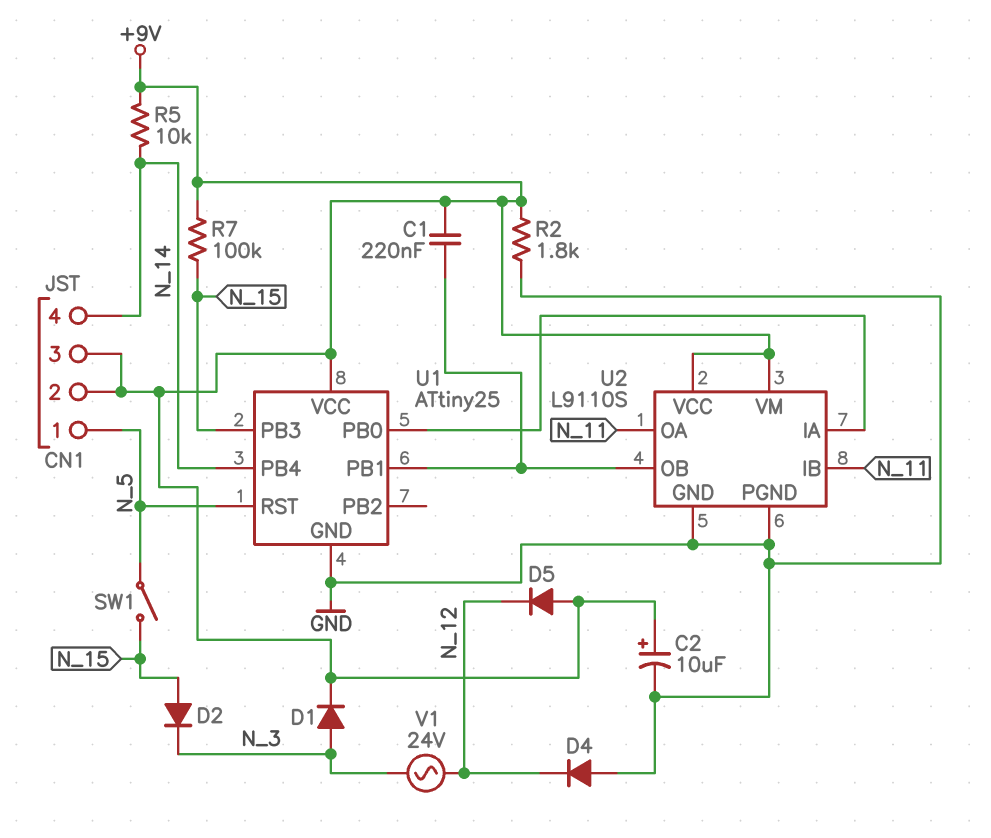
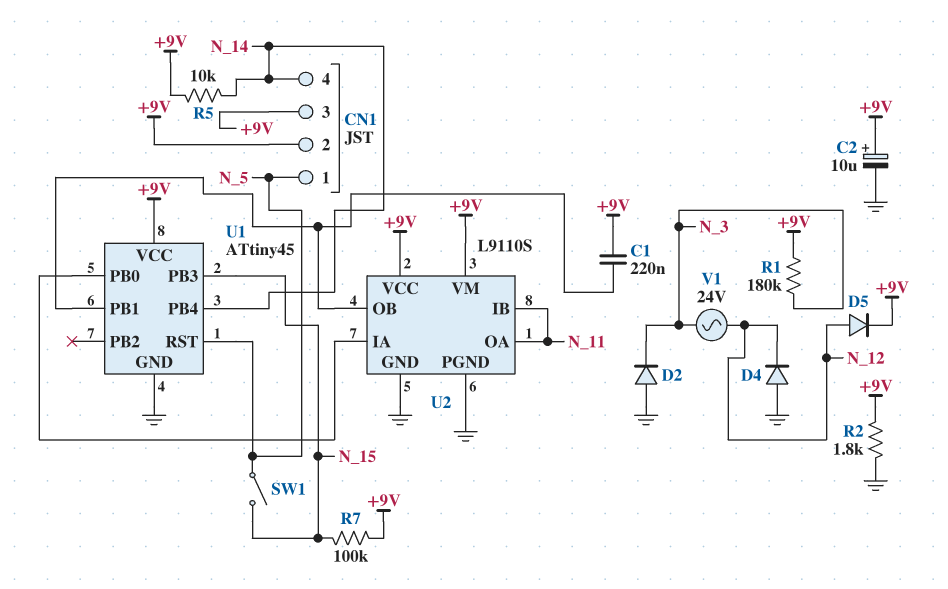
D1: diode (A N_3, K +9V) -> none
D2: diode (A N_15, K N_3) -> diode (A GND, K N_3)
D5: diode (A +9V, K N_12) -> diode (A N_12, K +9V)
R1: none -> 180k (+9V, N_3)
U1: ATtiny25 -> ATtiny45

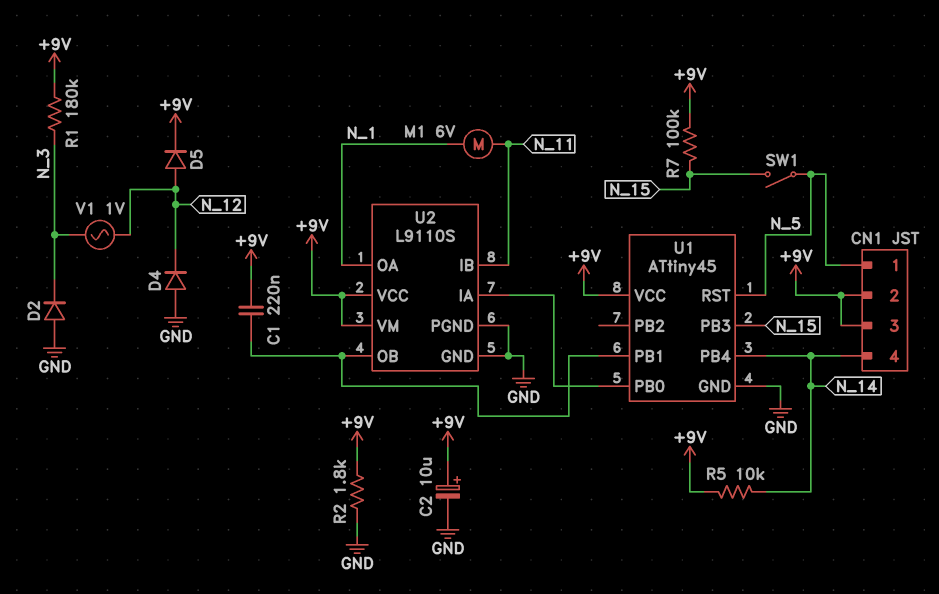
M1: none -> motor 6V (N_1, N_11)
U2 pin OA: N_11 -> N_1
V1: AC 24V (N_3, N_12) -> AC 1V (N_3, N_12)

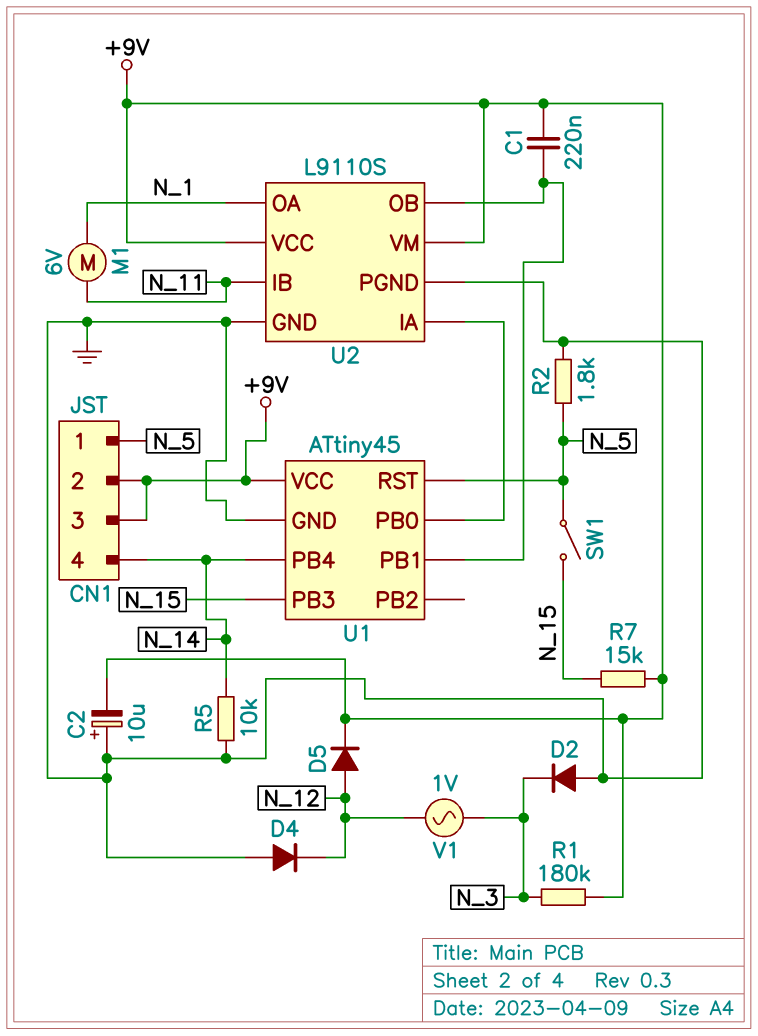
C2: 10uF (plus +9V, minus GND) -> 10uF (plus GND, minus +9V)
R2: 1.8k (+9V, GND) -> 1.8k (GND, N_5)
R5: 10k (+9V, N_14) -> 10k (GND, N_14)
R7: 100k (+9V, N_15) -> 15k (+9V, N_15)

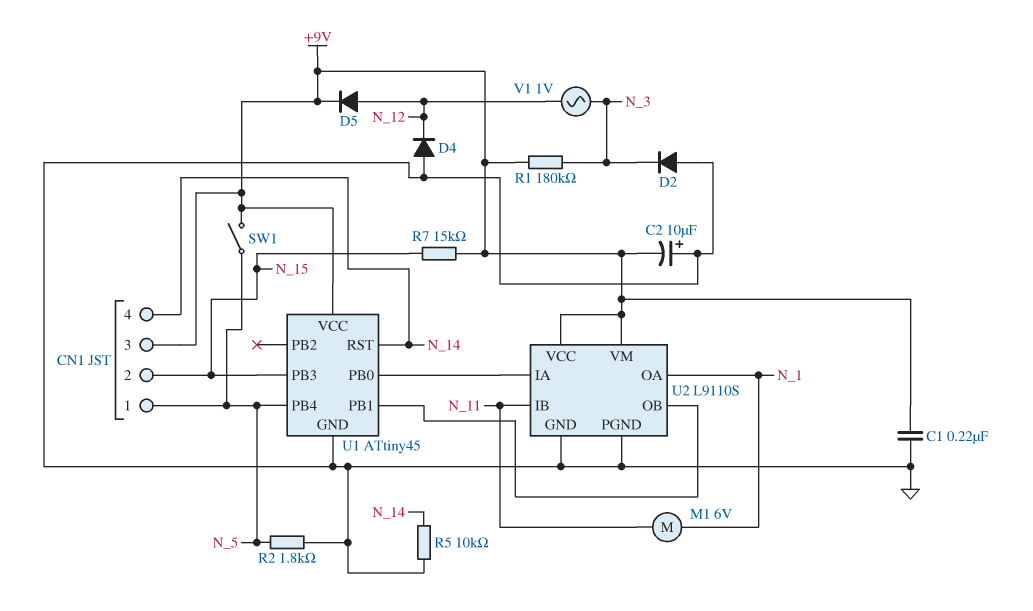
C1: 220nF (+9V, U1/PB1) -> 220nF (+9V, GND)
CN1 pin 2: +9V -> N_15
SW1: switch (N_5, N_15) -> switch (+9V, N_5)
U1 pin PB4: N_14 -> N_5
U1 pin RST: N_5 -> N_14

